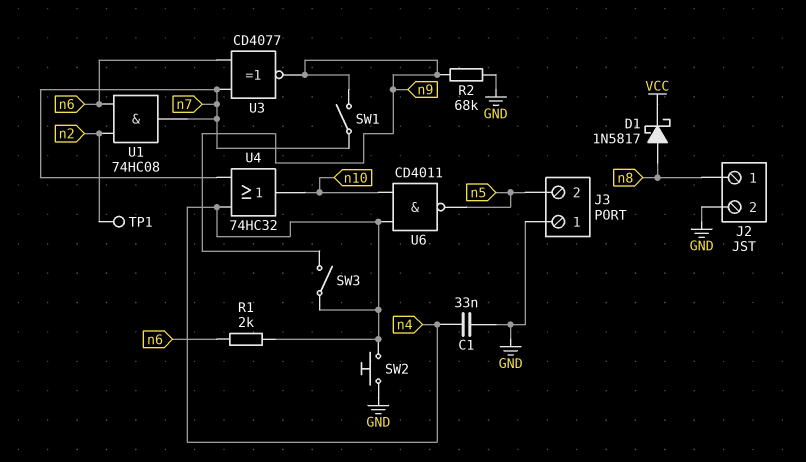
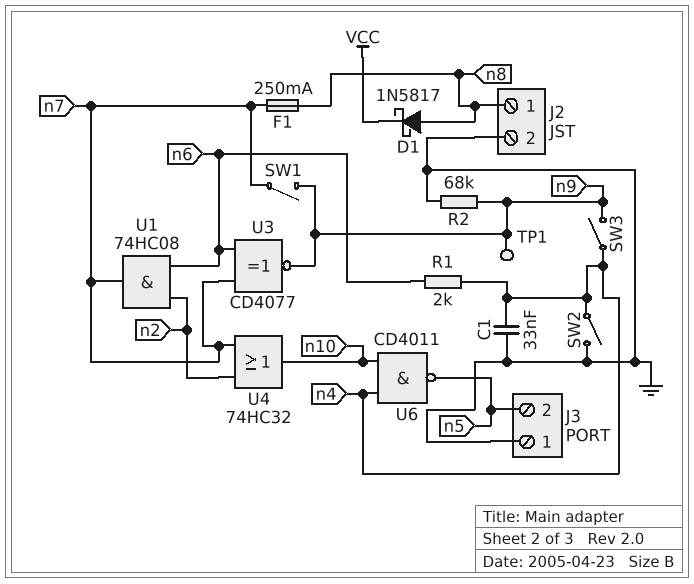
F1: none -> 250mA (n7, n8)
SW2: button (GND, n4) -> switch (GND, n4)
TP1: test point (n2) -> test point (n9)
U4: OR 74HC32 (in n4, in n7, out n10) -> OR 74HC32 (in n2, in n7, out n10)

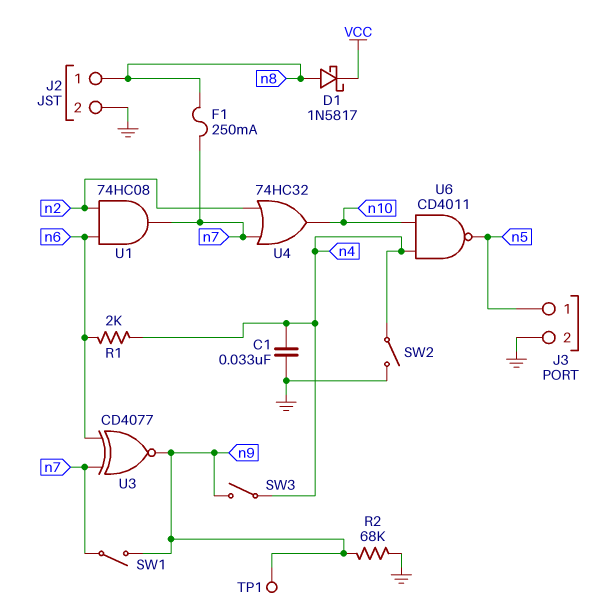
J3 pin 1: GND -> n5
J3 pin 2: n5 -> GND

